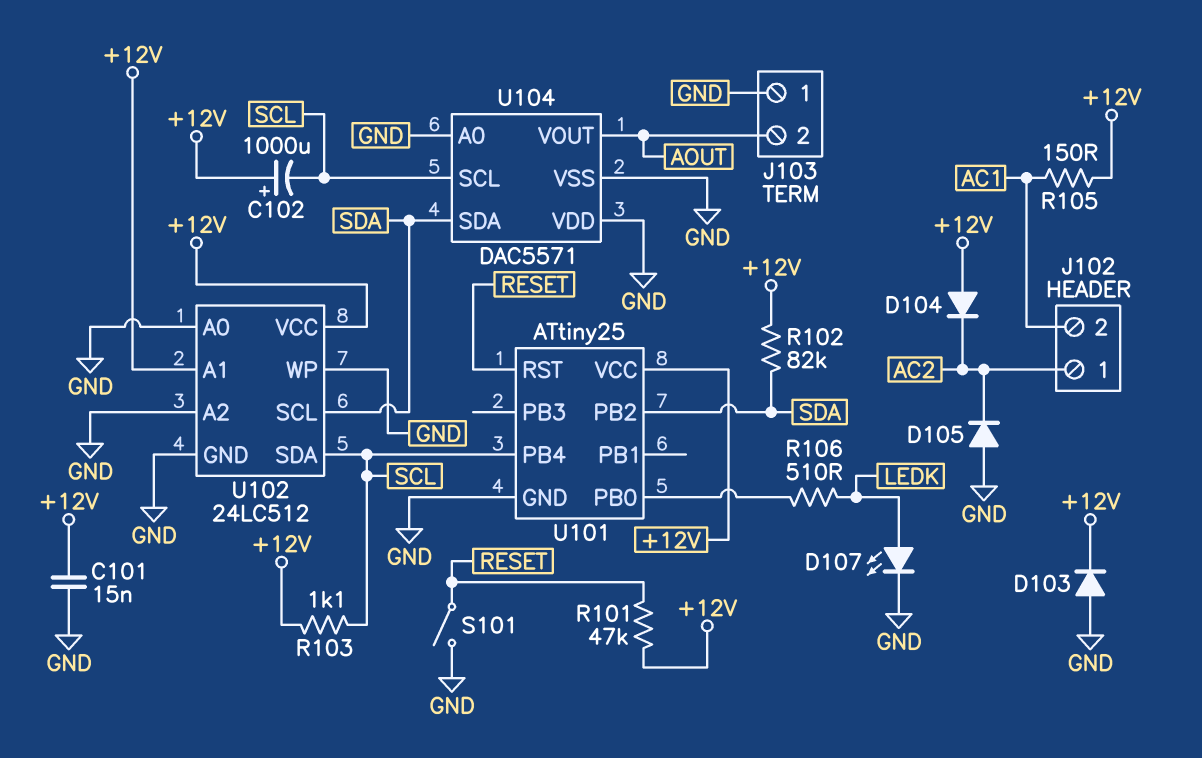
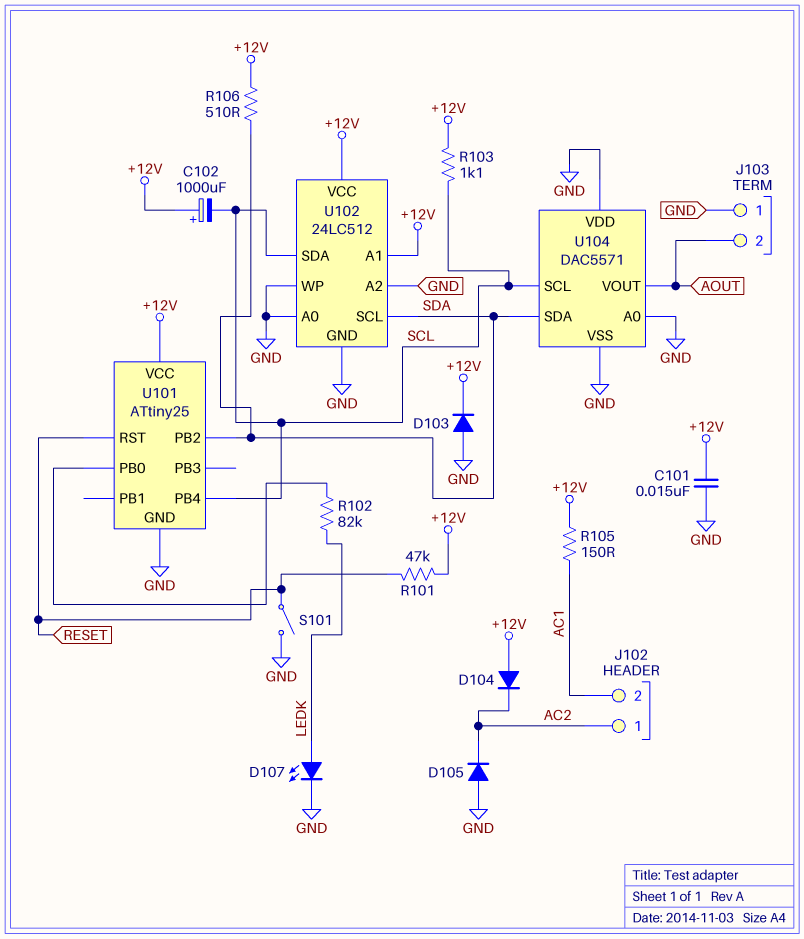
R102: 82k (+12V, SDA) -> 82k (LEDK, U101/PB0)
R106: 510 (LEDK, U101/PB0) -> 510 (+12V, SDA)

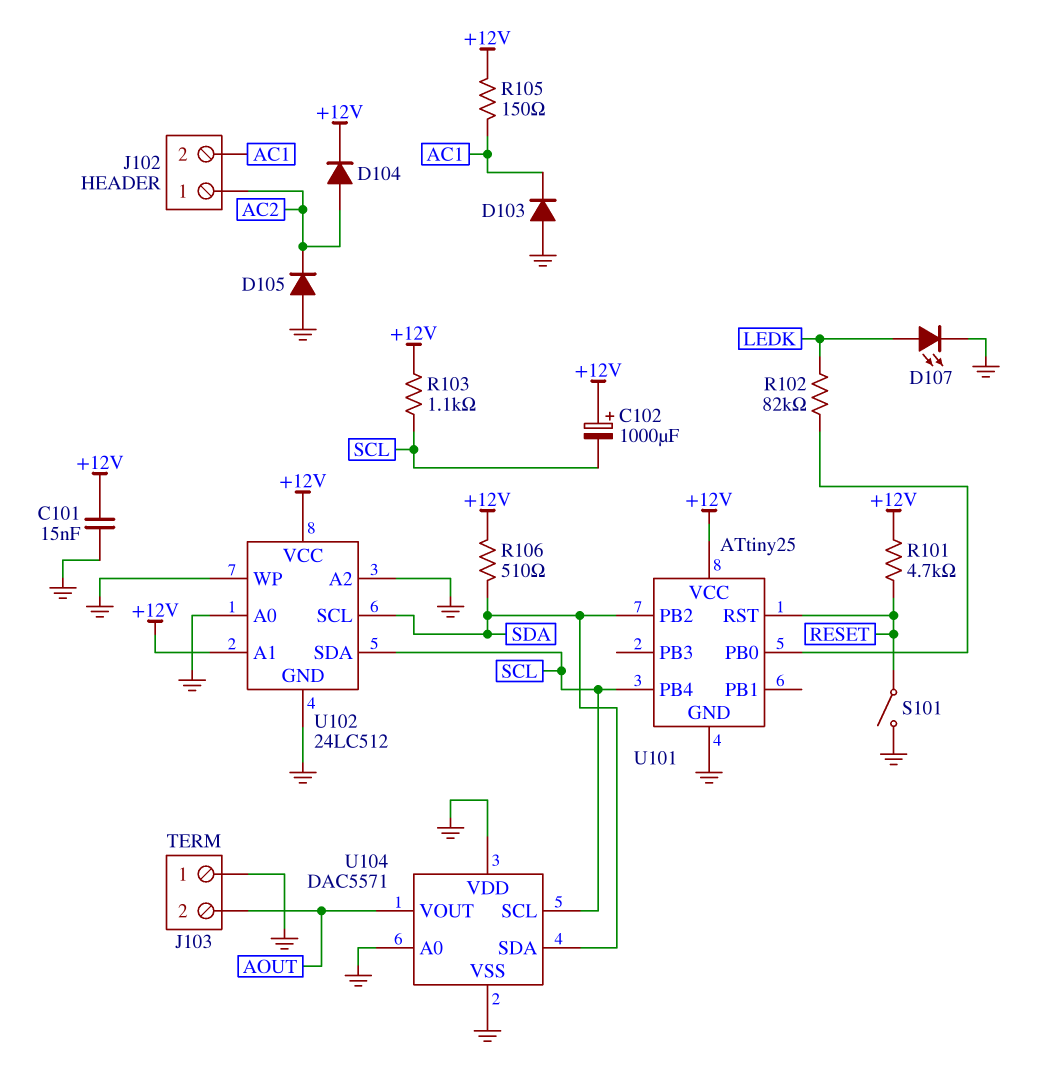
D103: diode (A GND, K +12V) -> diode (A GND, K AC1)
D104: diode (A +12V, K AC2) -> diode (A AC2, K +12V)
R101: 47k (+12V, RESET) -> 4.7k (+12V, RESET)

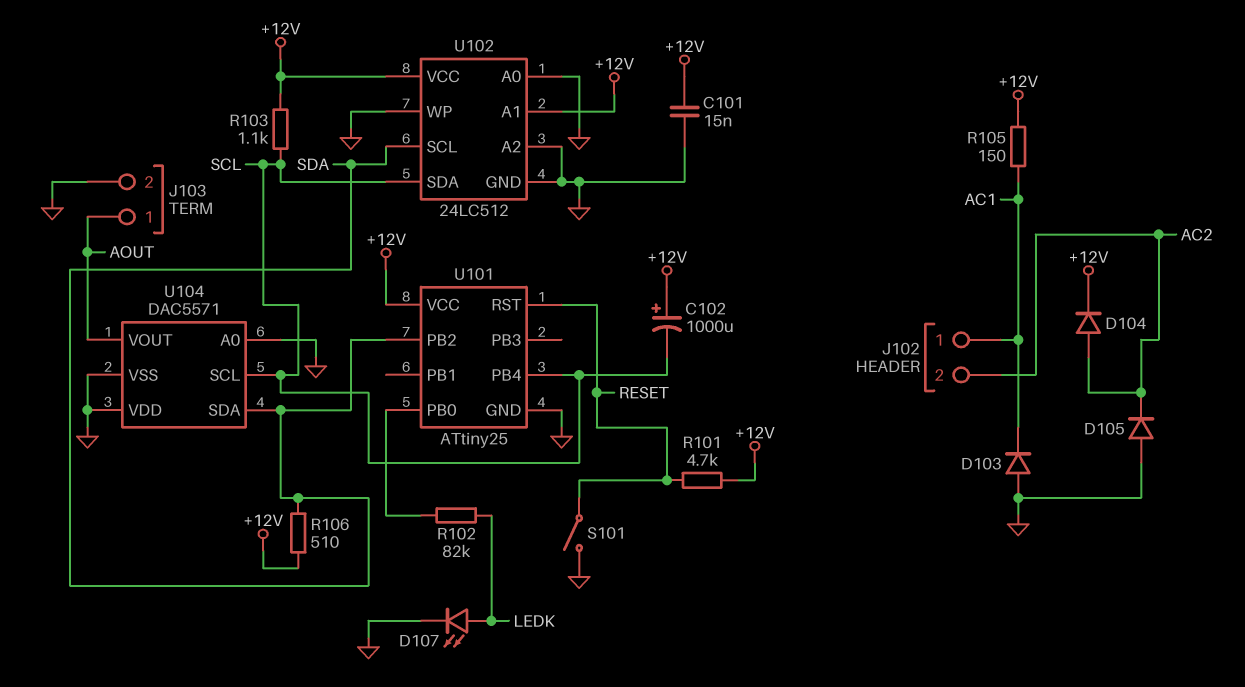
J102 pin 1: AC2 -> AC1
J102 pin 2: AC1 -> AC2
J103 pin 1: GND -> AOUT
J103 pin 2: AOUT -> GND

